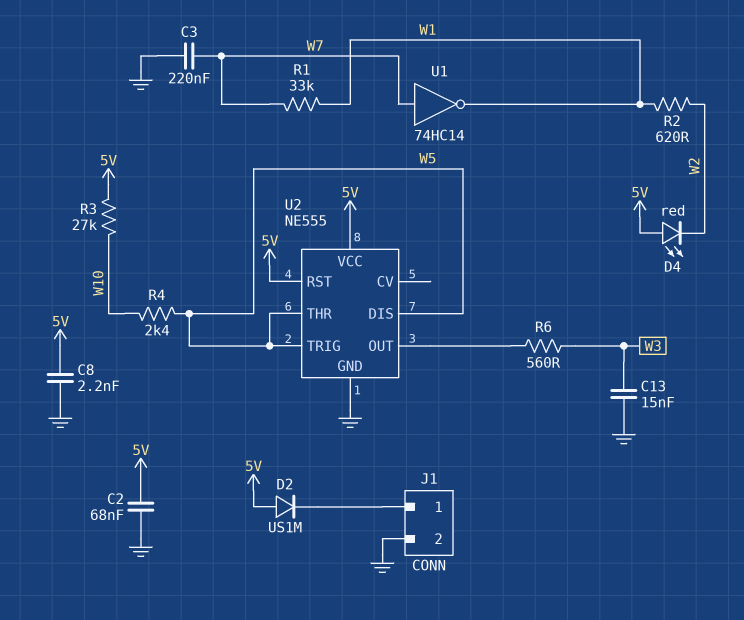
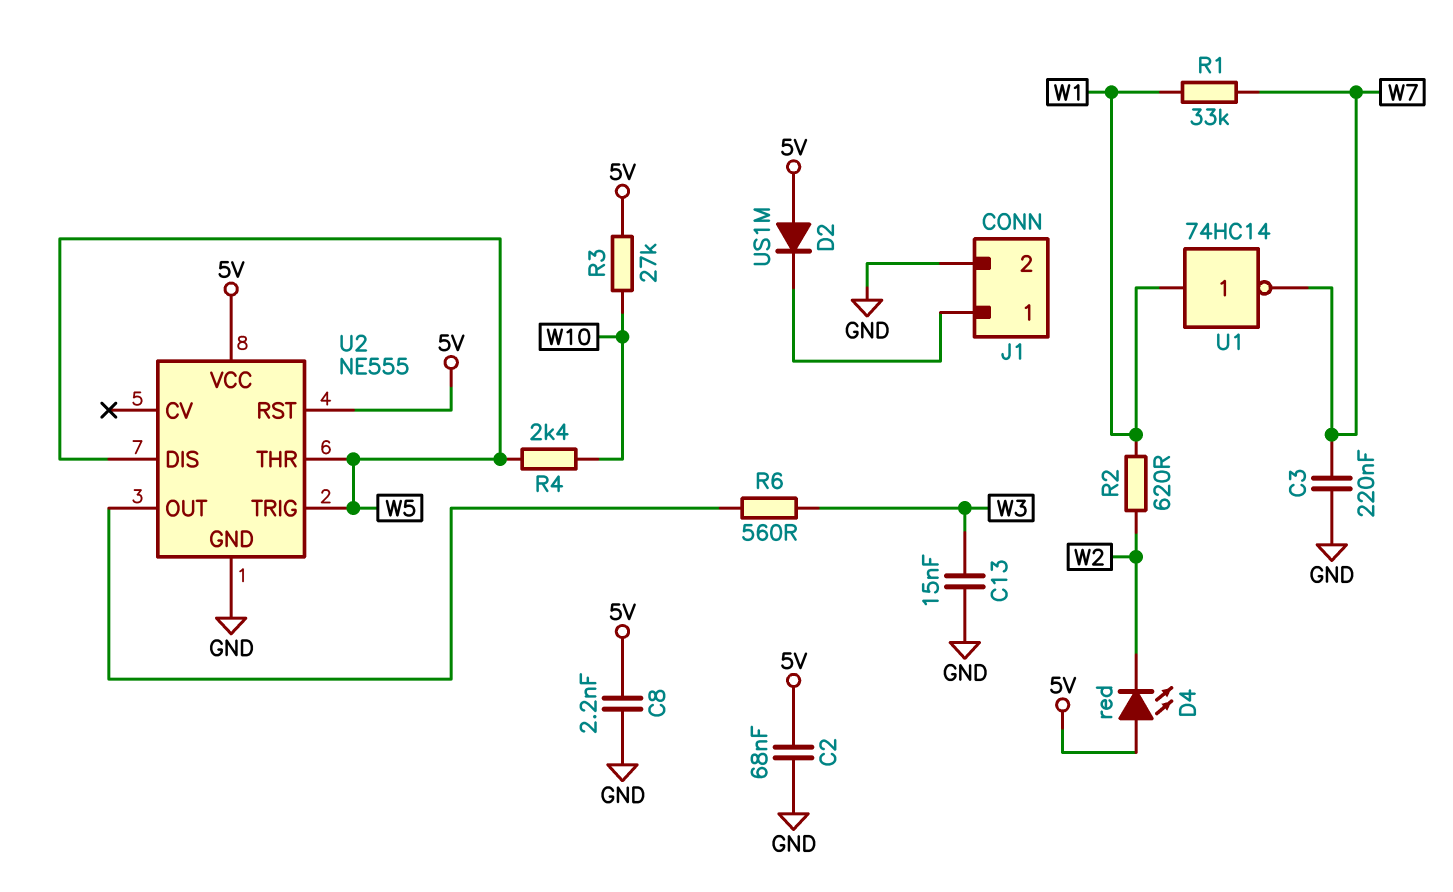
U1: NOT 74HC14 (in W7, out W1) -> NOT 74HC14 (in W1, out W7)

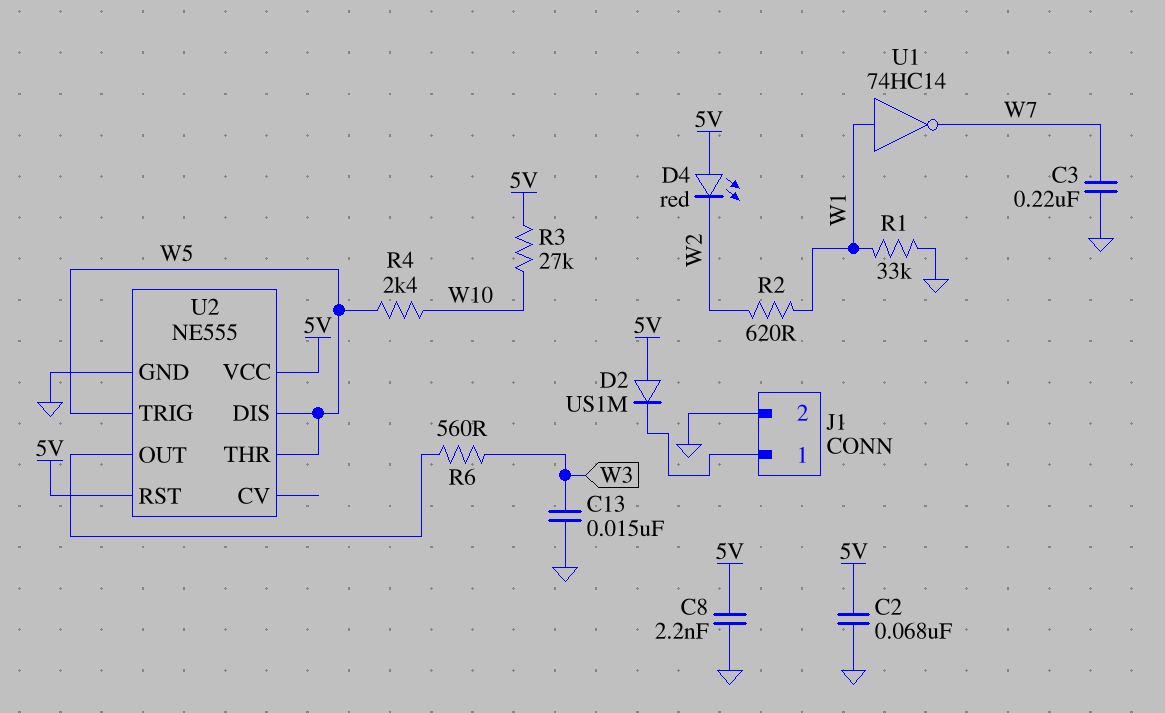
R1: 33k (W1, W7) -> 33k (GND, W1)

